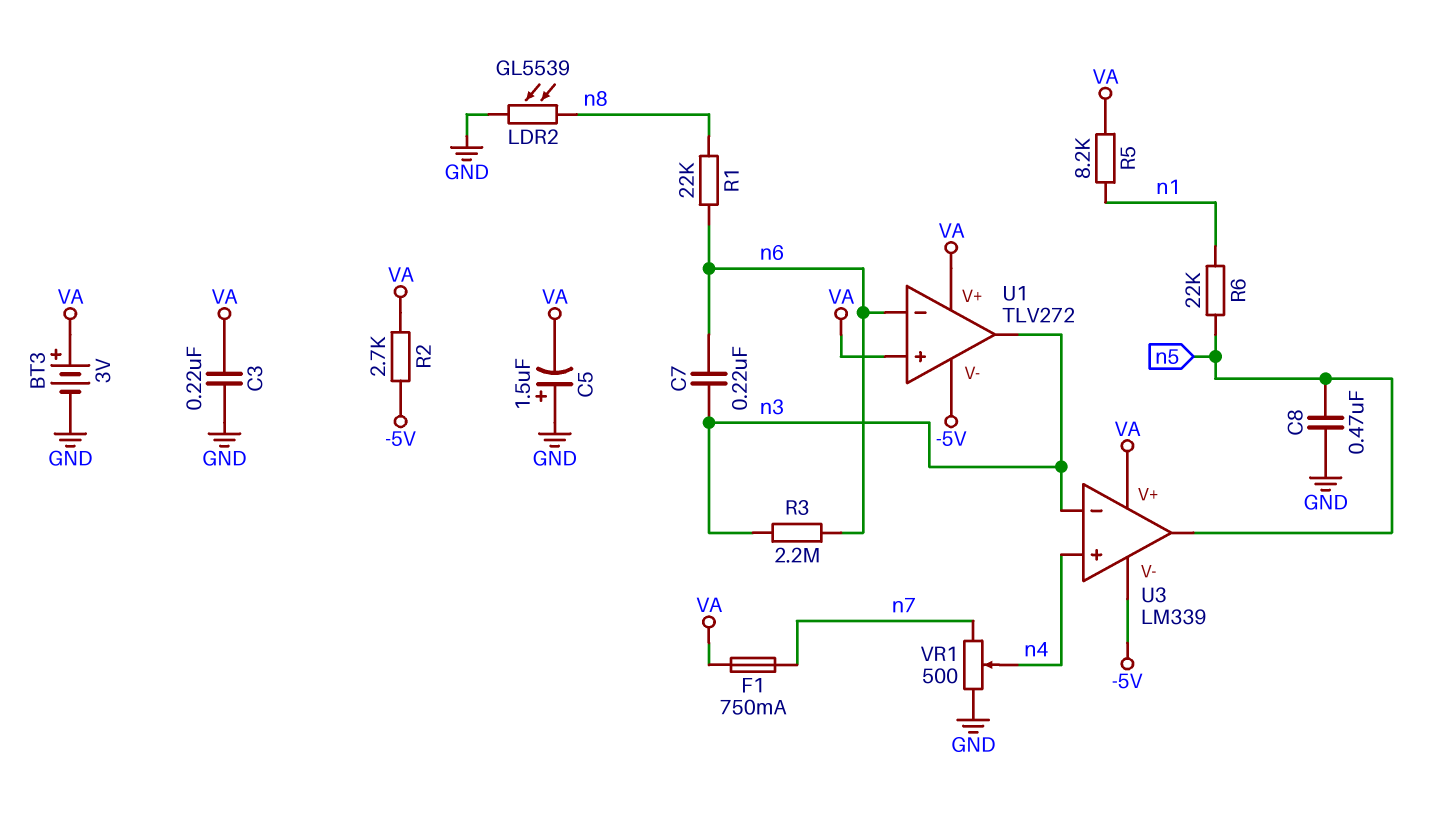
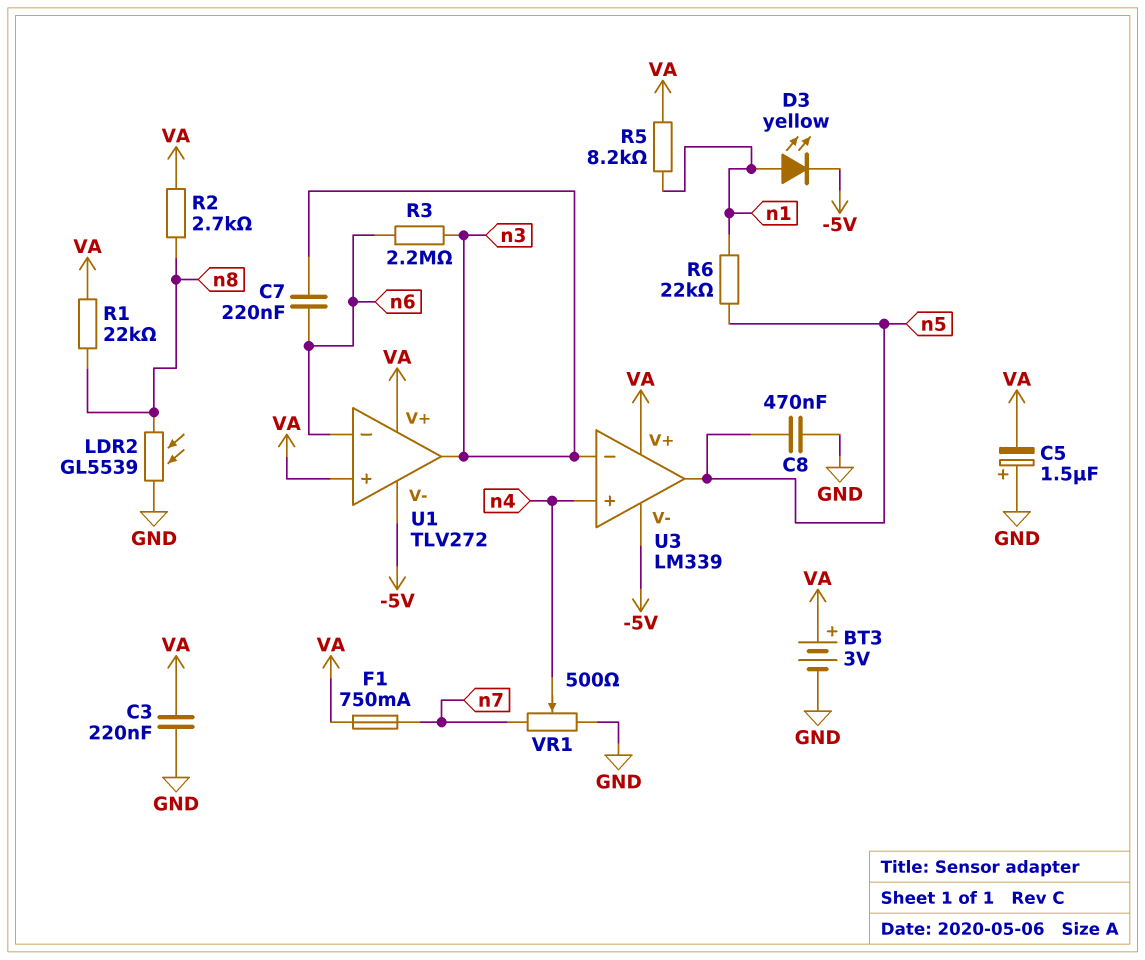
D3: none -> LED yellow (A n1, K -5V)
R1: 22k (n6, n8) -> 22k (VA, n8)
R2: 2.7k (-5V, VA) -> 2.7k (VA, n8)

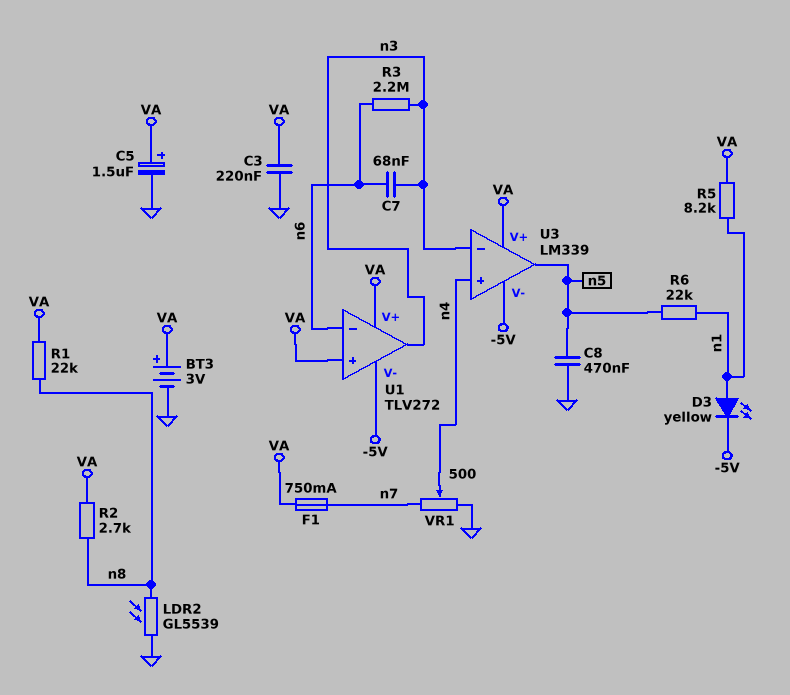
C5: 1.5uF (plus GND, minus VA) -> 1.5uF (plus VA, minus GND)
C7: 220nF (n3, n6) -> 68nF (n3, n6)

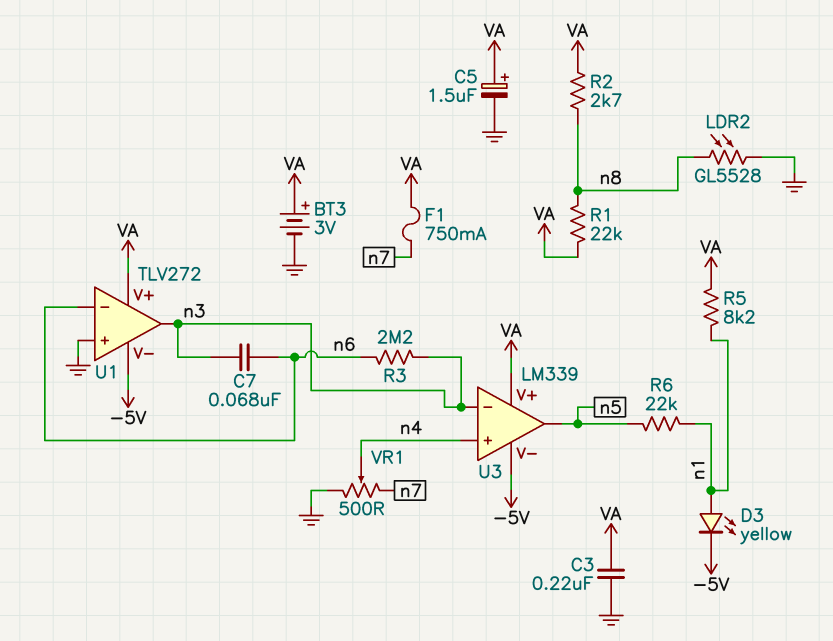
C8: 470nF (GND, n5) -> none
LDR2: GL5539 (GND, n8) -> GL5528 (GND, n8)
U1 pin in+: VA -> GND

